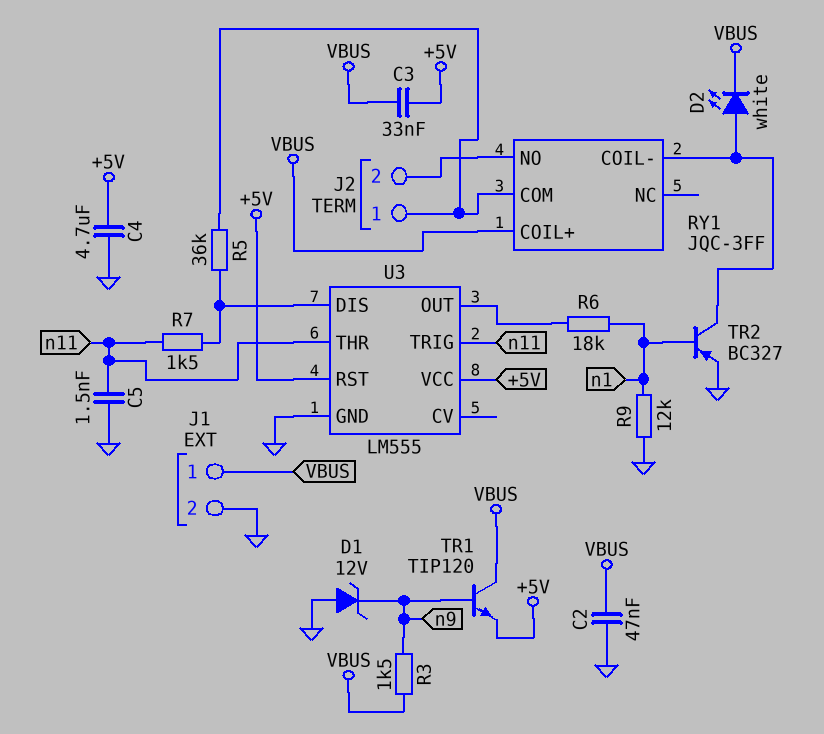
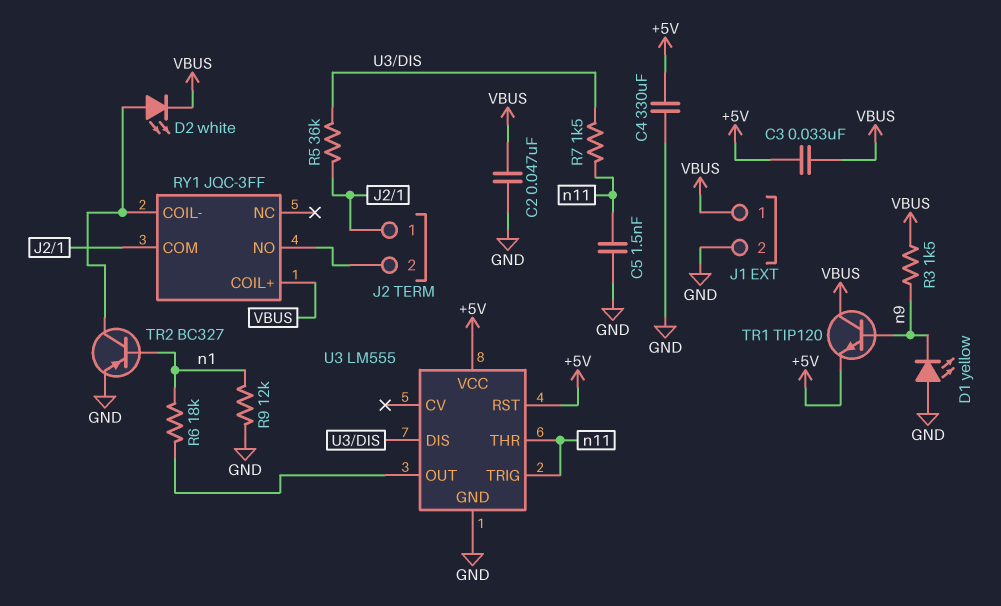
C4: 4.7uF (+5V, GND) -> 330uF (+5V, GND)
D1: zener 12V (A GND, K n9) -> LED yellow (A GND, K n9)

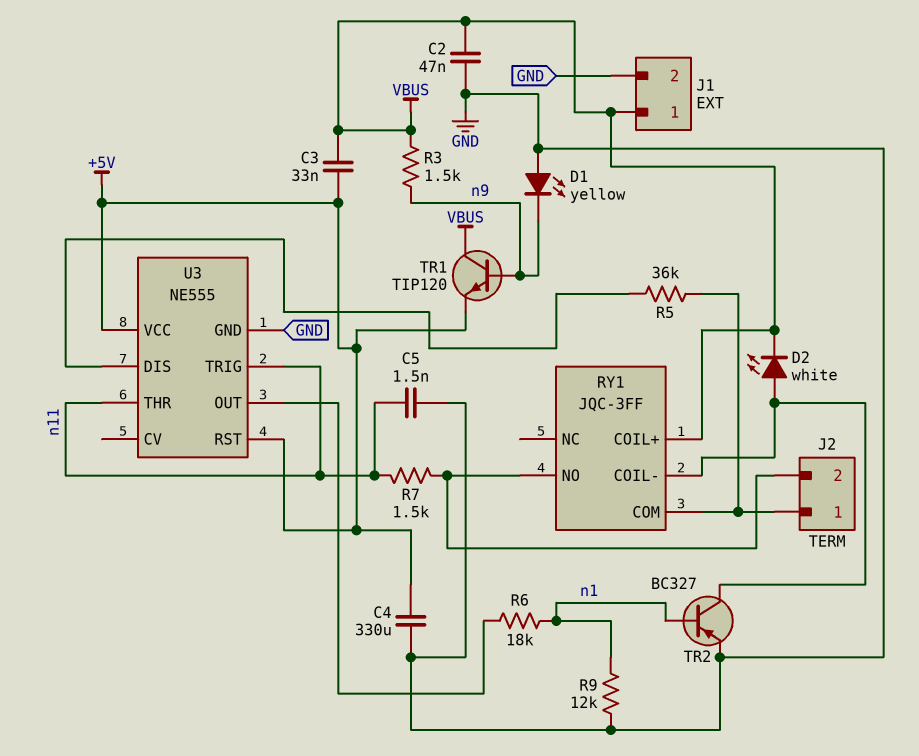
R7: 1.5k (U3/DIS, n11) -> 1.5k (J2/2, n11)
U3: LM555 -> NE555

